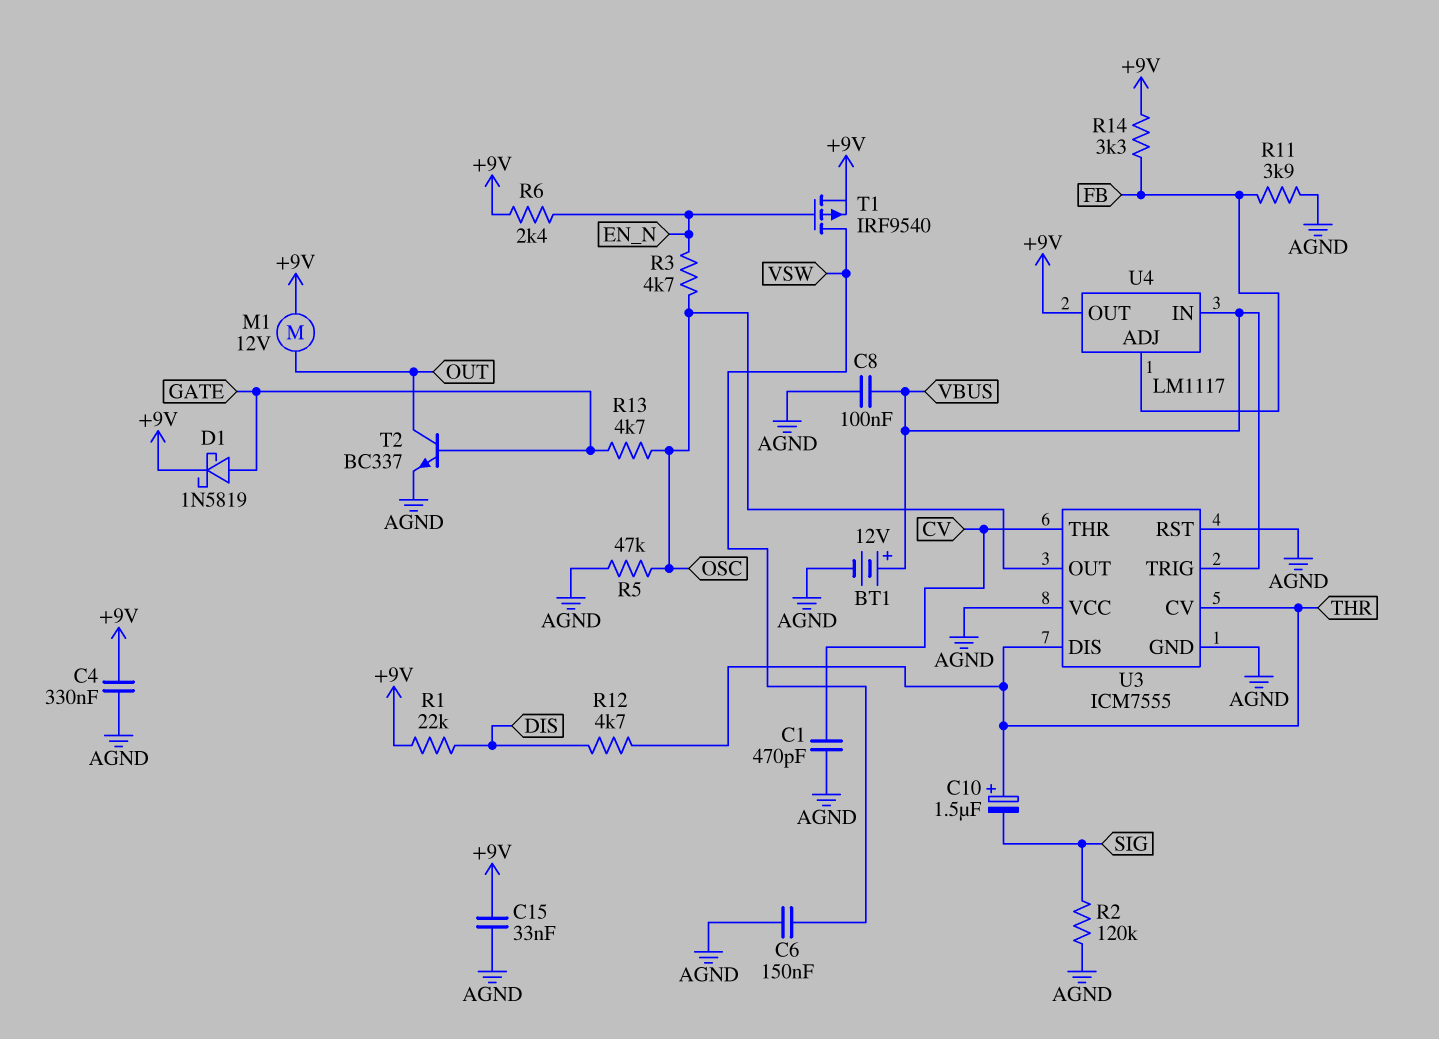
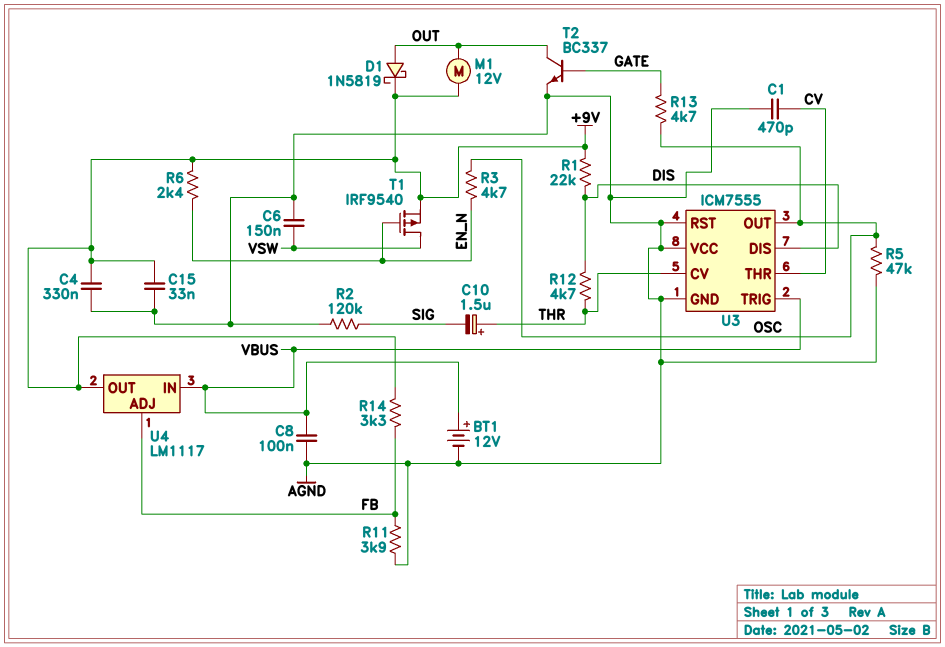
D1: schottky 1N5819 (A GATE, K +9V) -> schottky 1N5819 (A OUT, K +9V)
U3 pin DIS: THR -> DIS

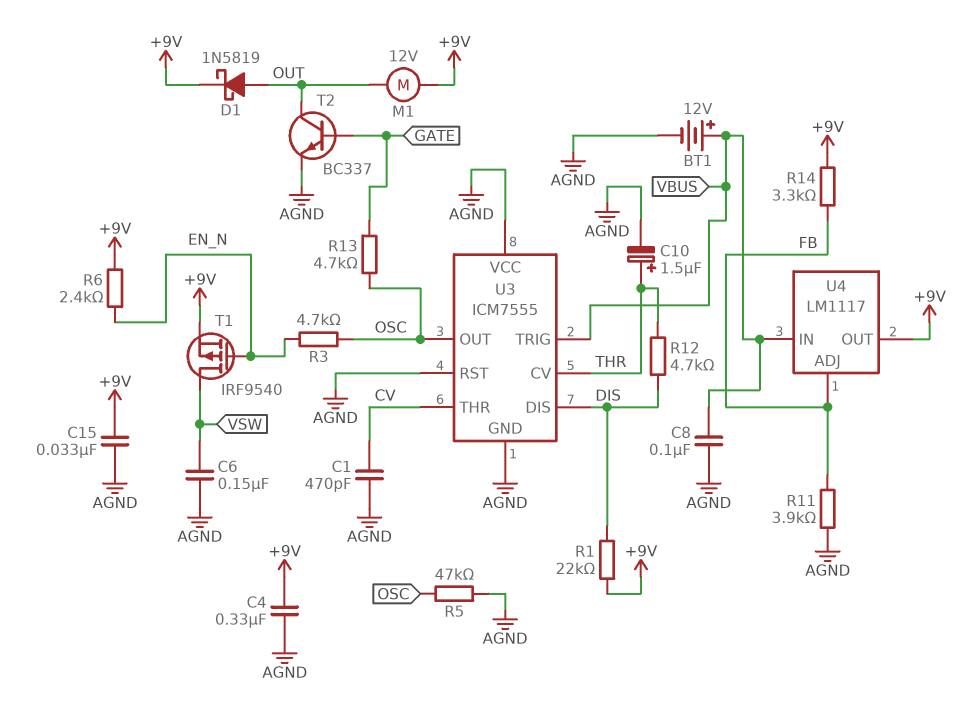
C10: 1.5uF (plus THR, minus SIG) -> 1.5uF (plus THR, minus AGND)
R2: 120k (AGND, SIG) -> none

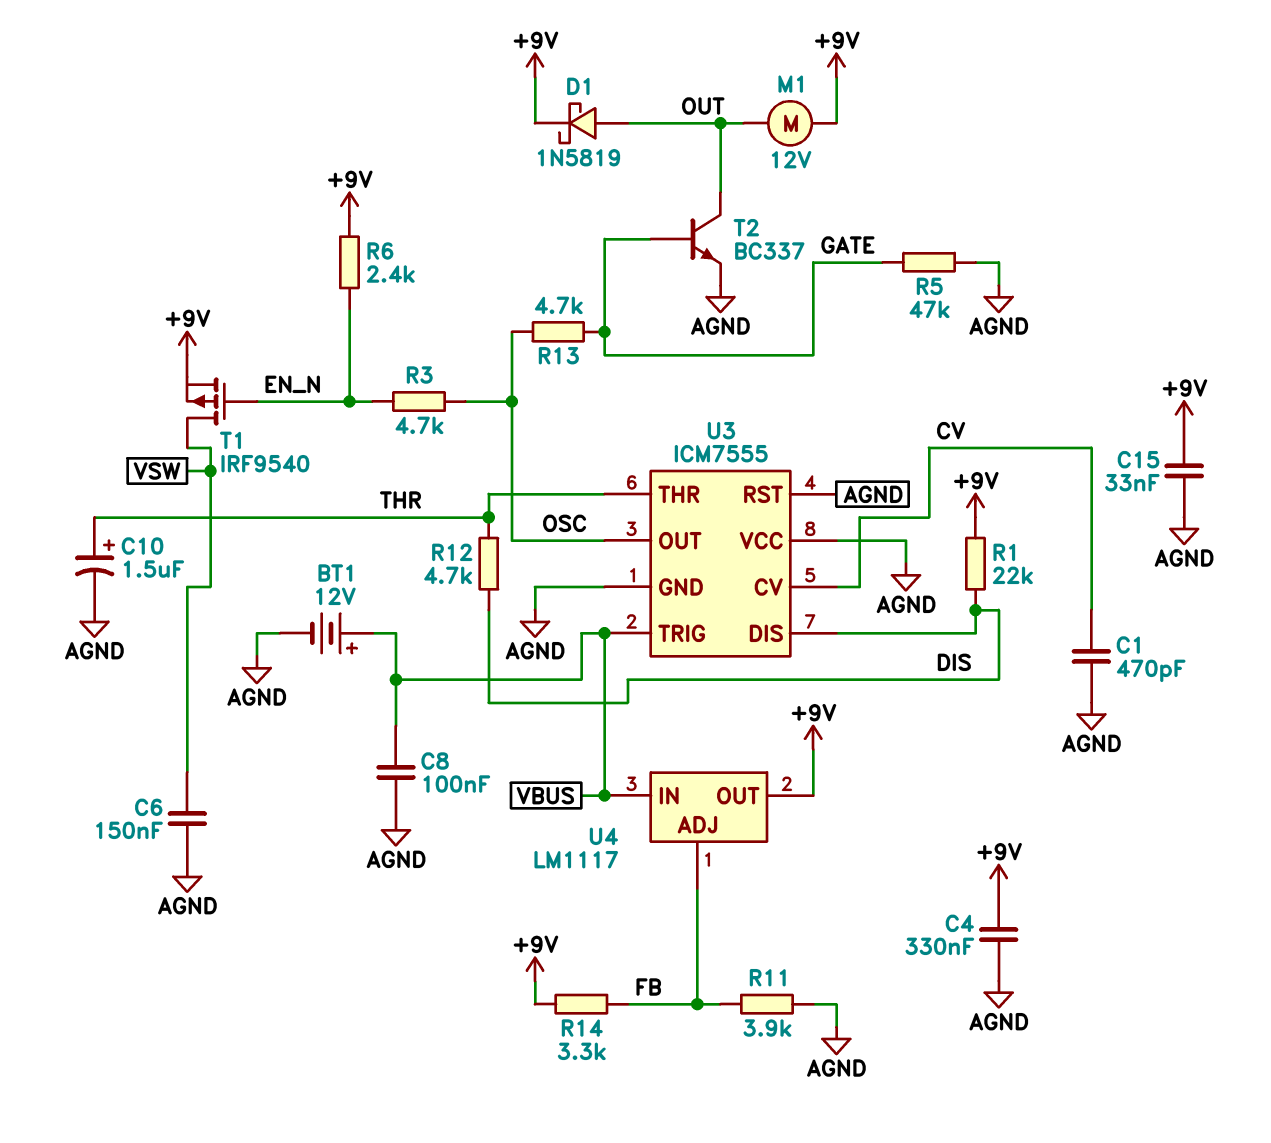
R5: 47k (AGND, OSC) -> 47k (AGND, GATE)
U3 pin CV: THR -> CV
U3 pin THR: CV -> THR

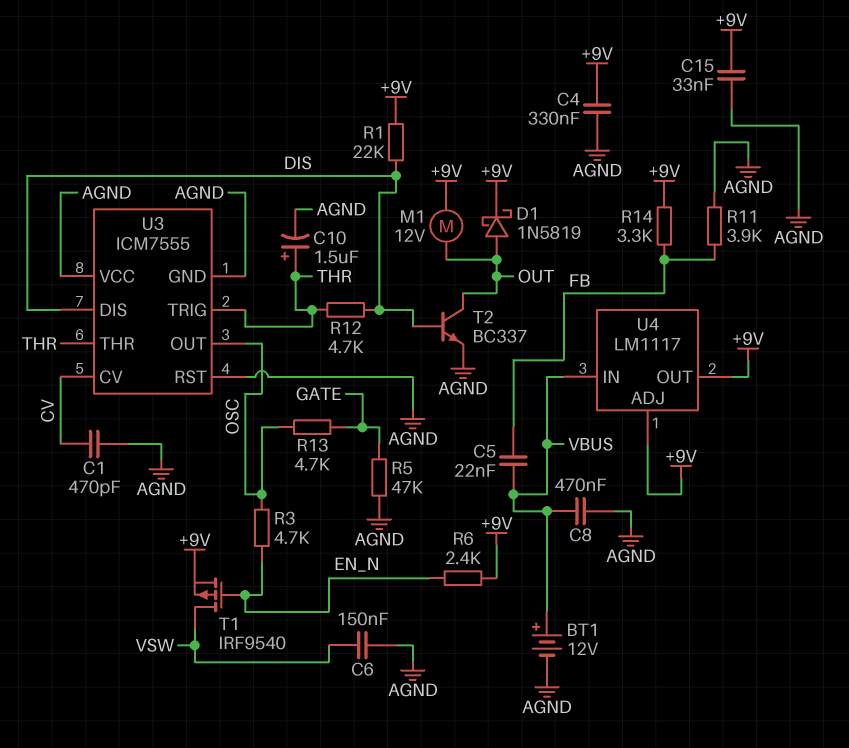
C5: none -> 22nF (FB, VBUS)
C8: 100nF (AGND, VBUS) -> 470nF (AGND, VBUS)
T2: NPN BC337 (B GATE, C OUT, E AGND) -> NPN BC337 (B DIS, C OUT, E AGND)
U3 pin TRIG: VBUS -> THR
U4 pin ADJ: FB -> +9V

